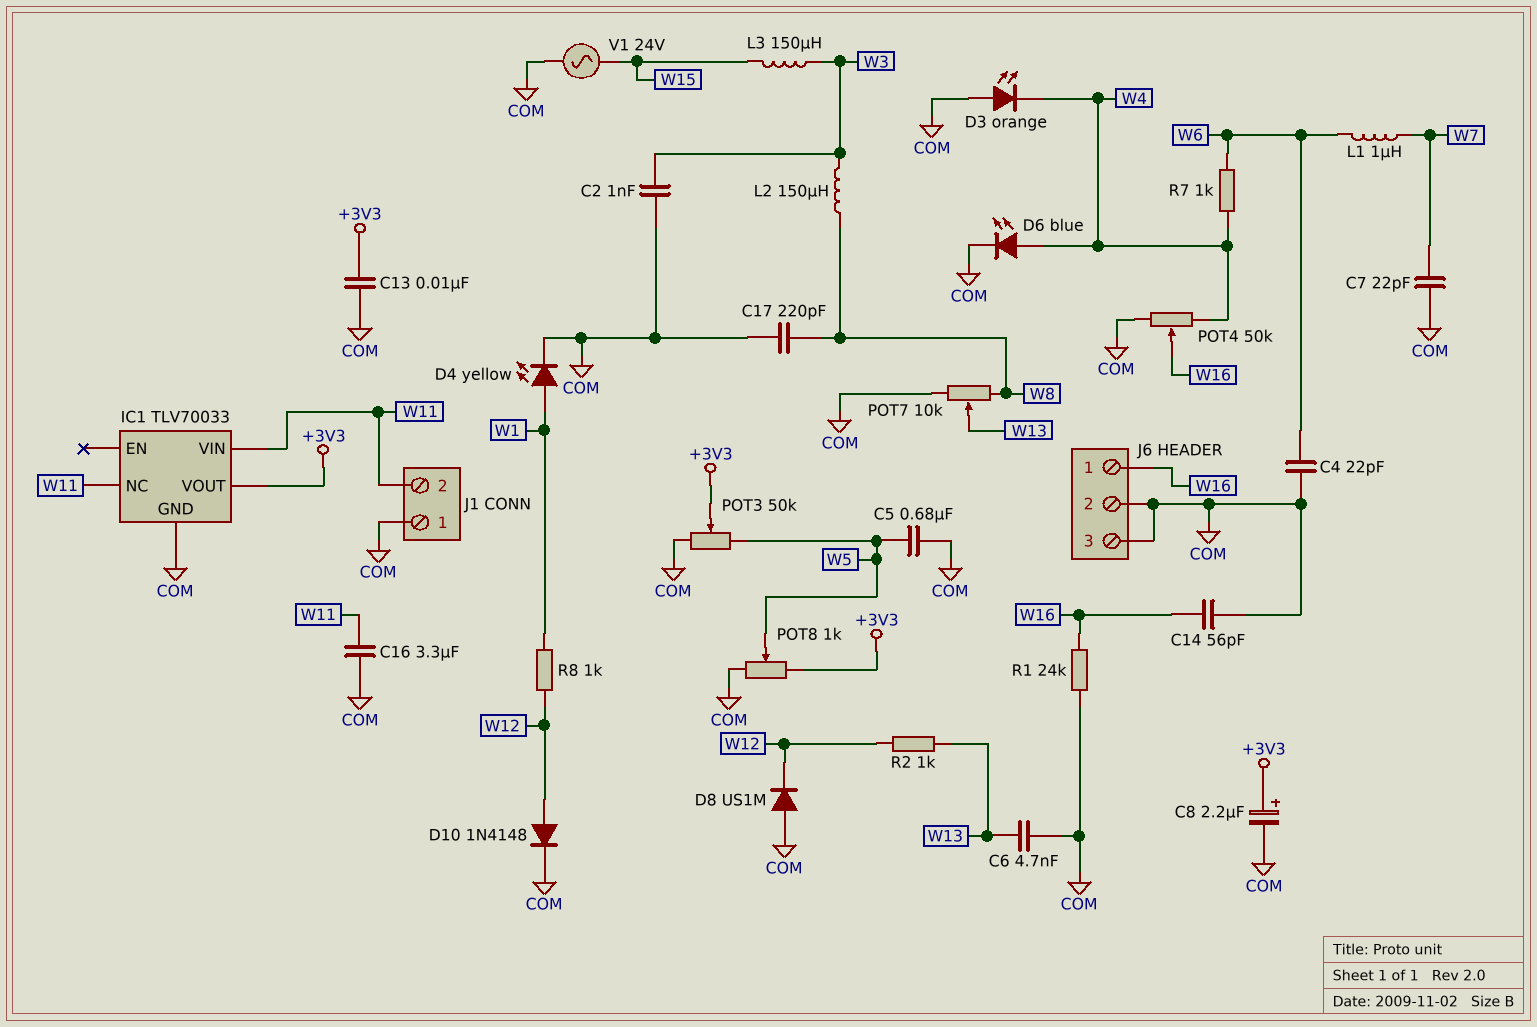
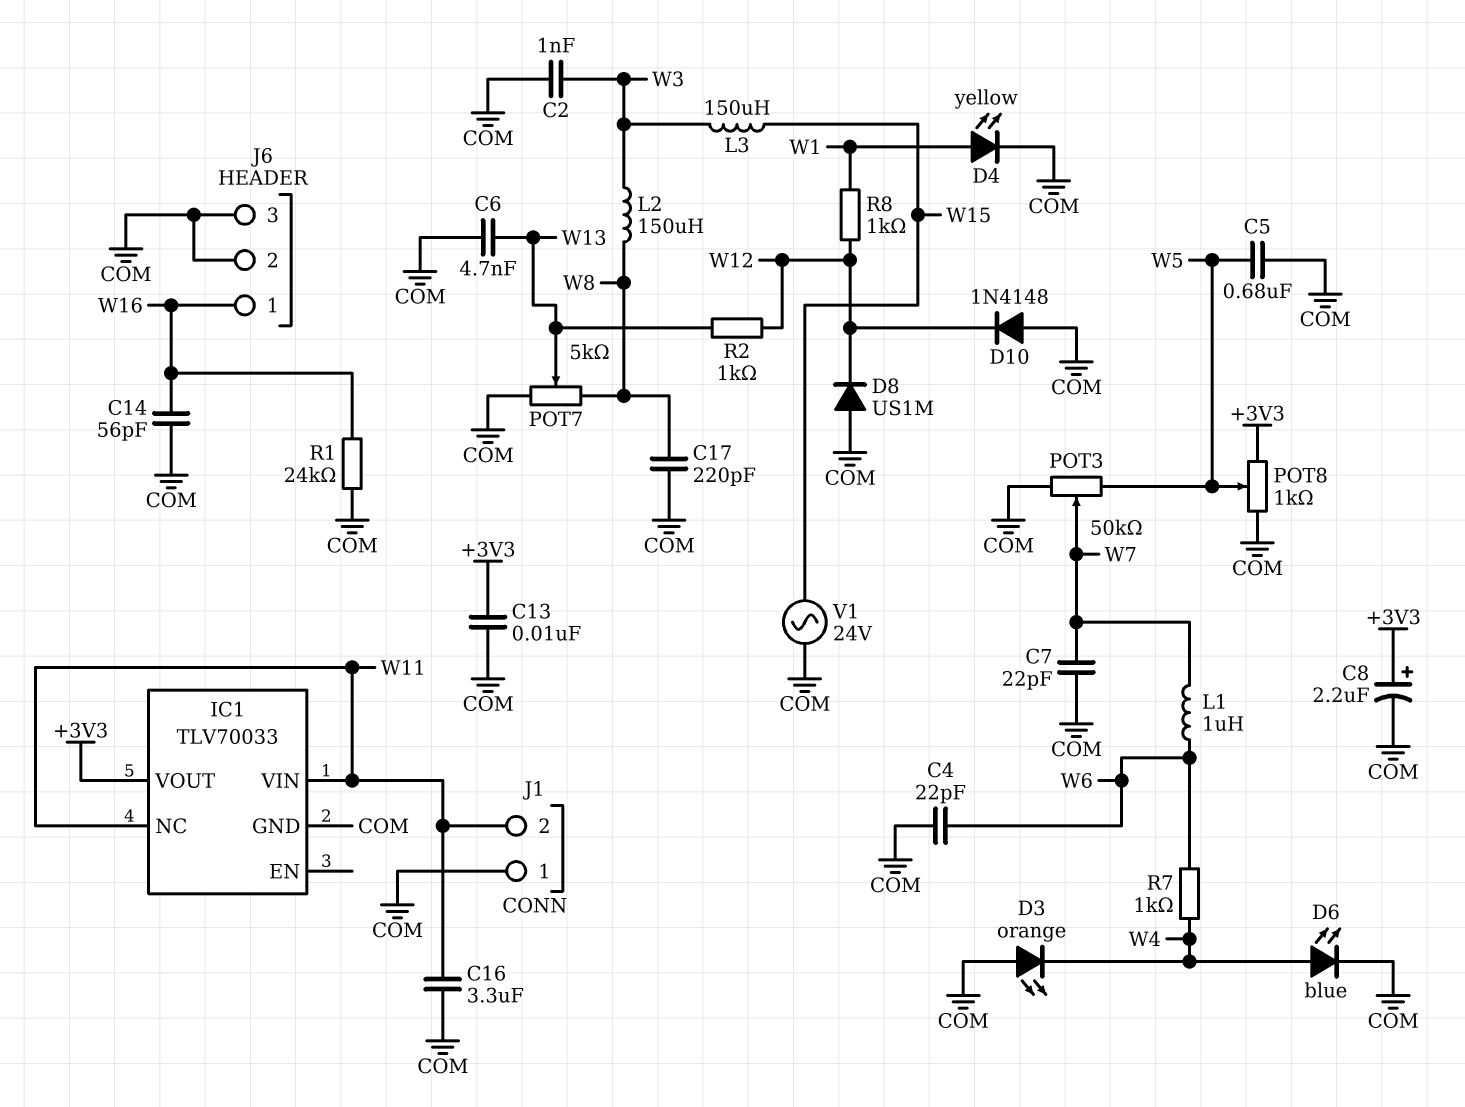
D10: diode 1N4148 (A W12, K COM) -> diode 1N4148 (A COM, K W12)
POT3: 50k (COM, W5, wiper +3V3) -> 50k (COM, W5, wiper W7)
POT4: 50k (COM, W4, wiper W16) -> none
POT7: 10k (COM, W8, wiper W13) -> 5k (COM, W8, wiper W13)

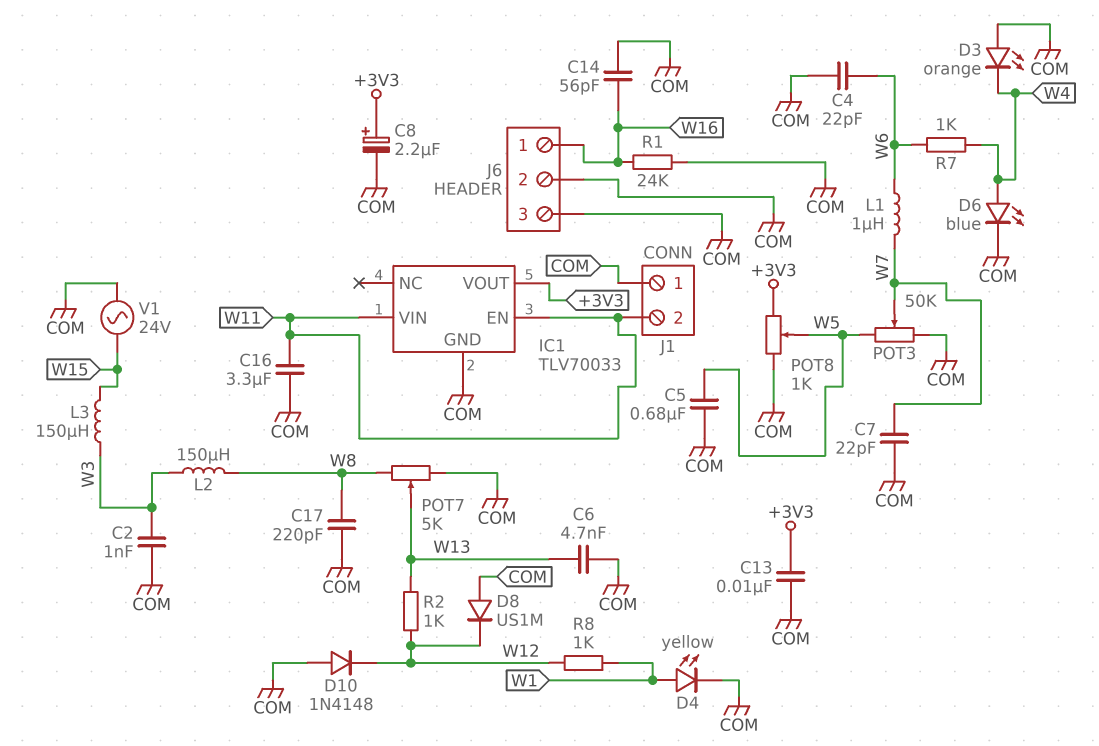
IC1 pin EN: none -> W11
IC1 pin NC: W11 -> none

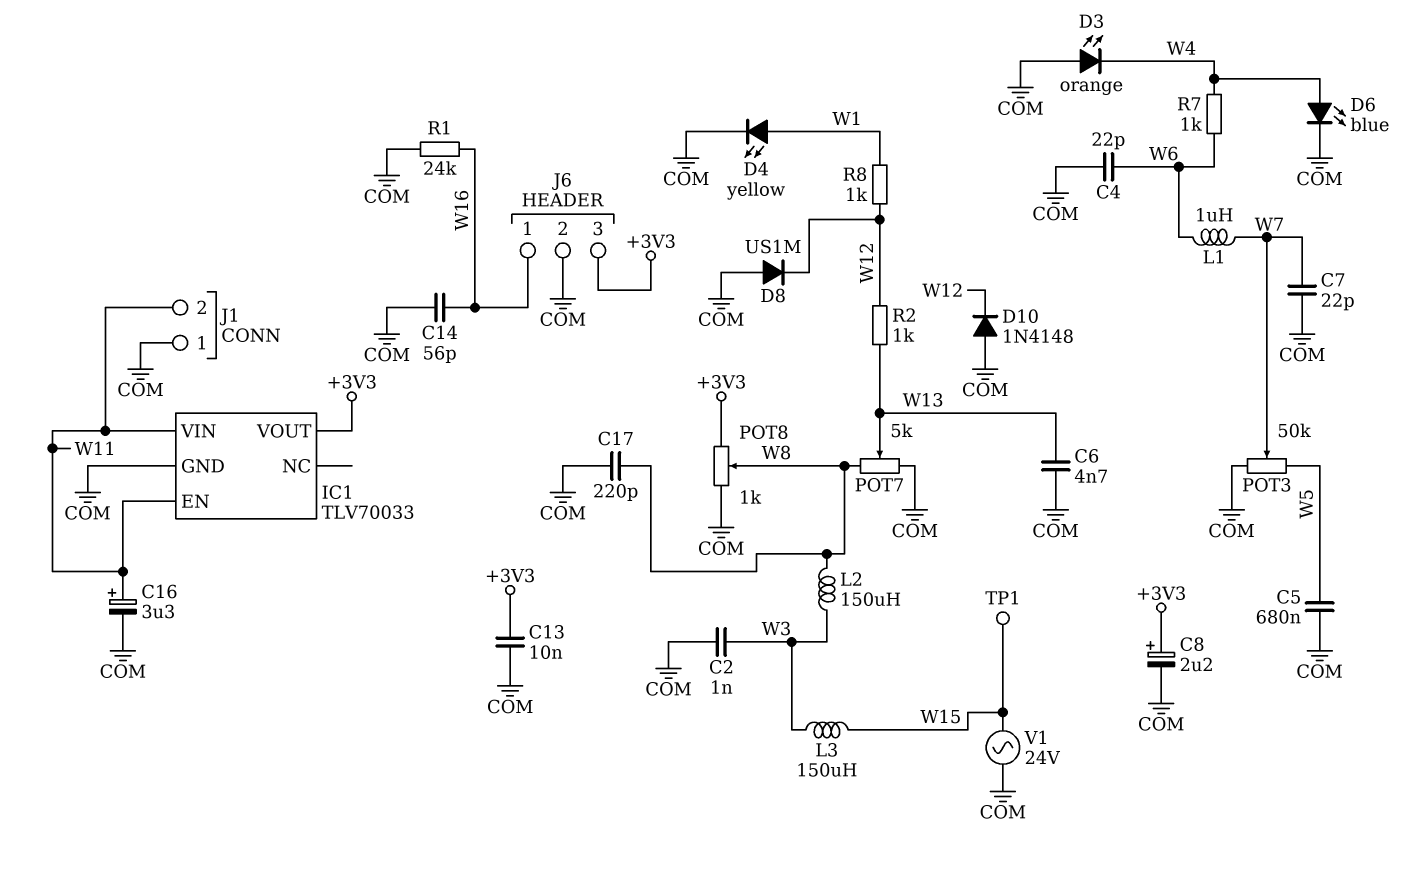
C16: 3.3uF (COM, W11) -> 3.3uF (plus W11, minus COM)
J6 pin 3: COM -> +3V3
POT8: 1k (+3V3, COM, wiper W5) -> 1k (+3V3, COM, wiper W8)
TP1: none -> test point (W15)

